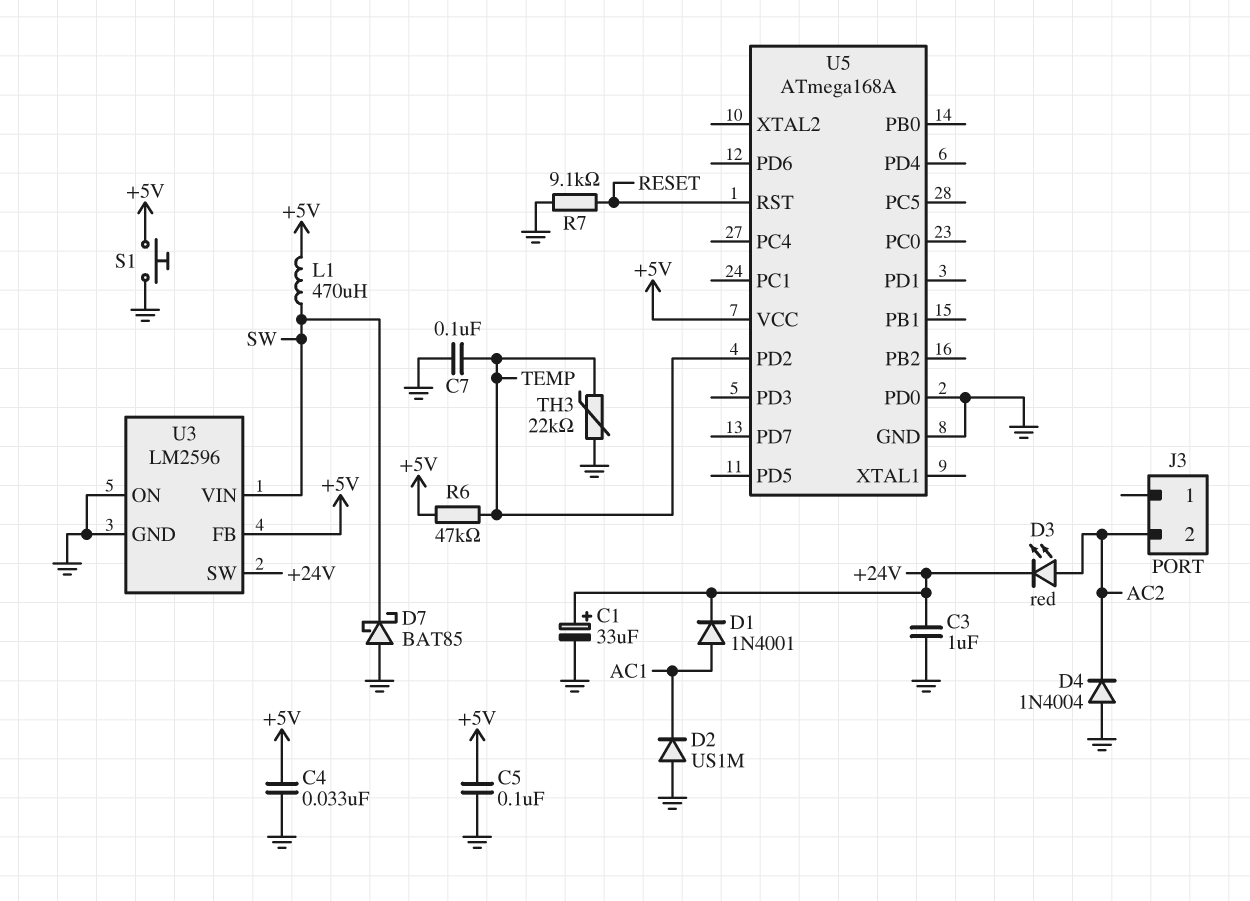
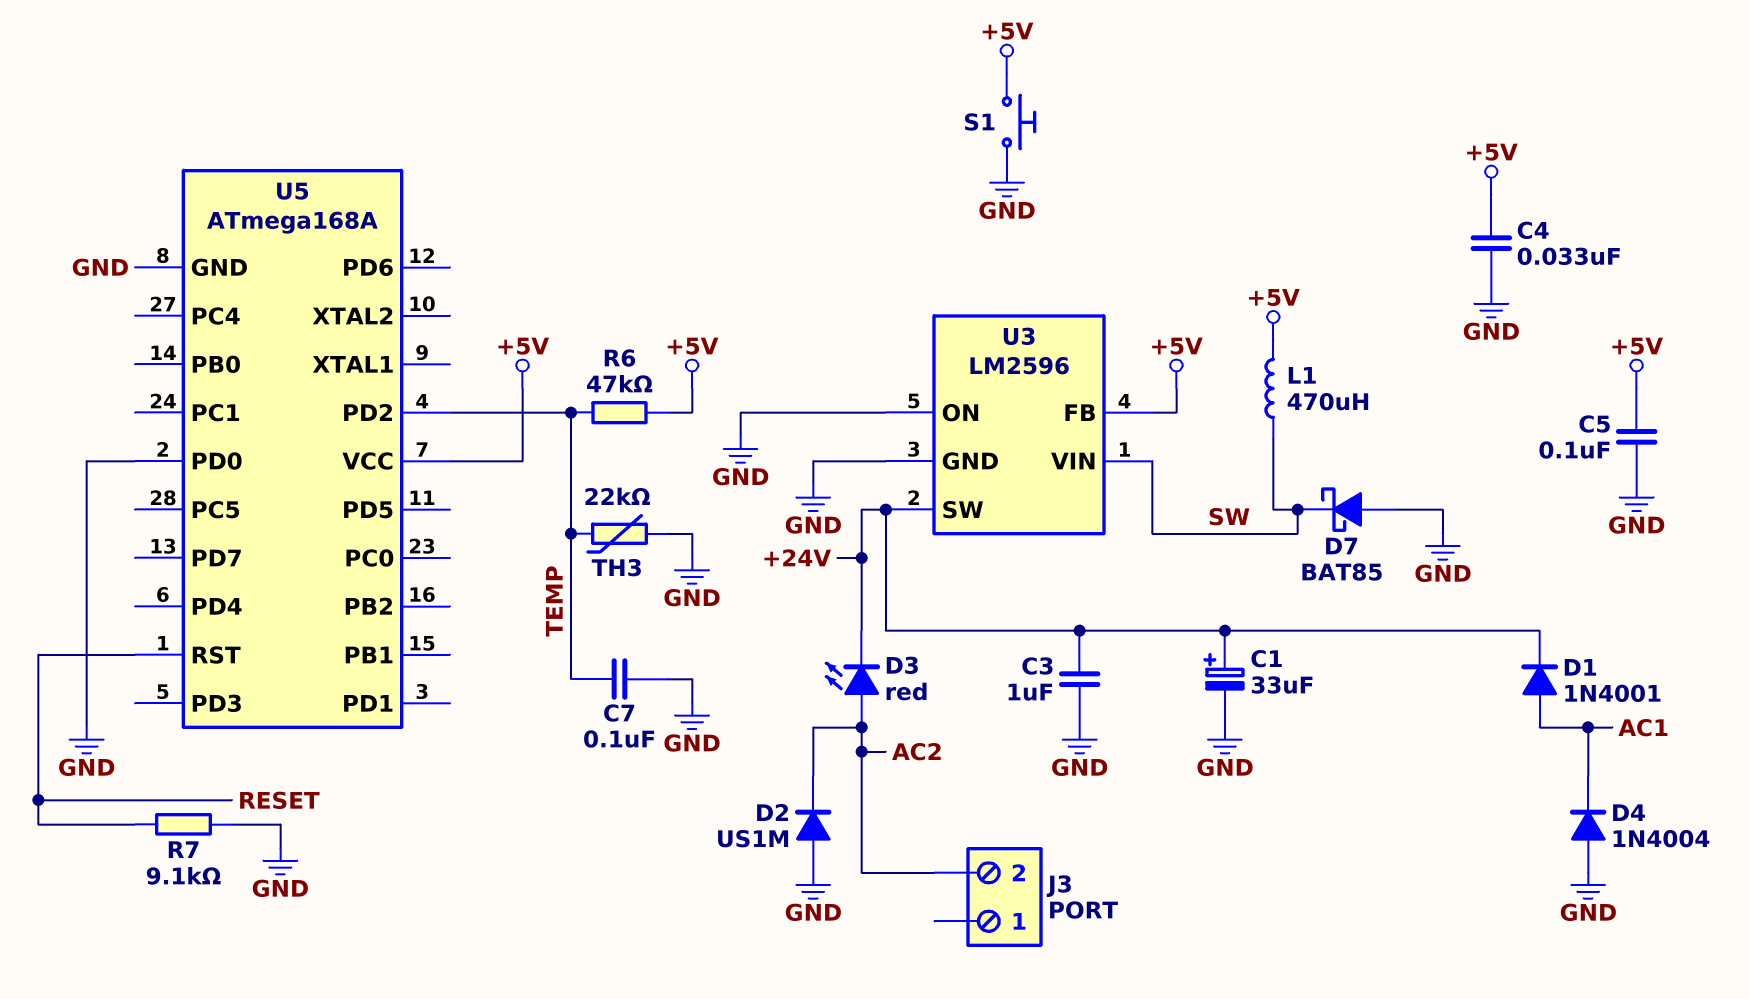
D2: diode US1M (A GND, K AC1) -> diode US1M (A GND, K AC2)
D4: diode 1N4004 (A GND, K AC2) -> diode 1N4004 (A GND, K AC1)

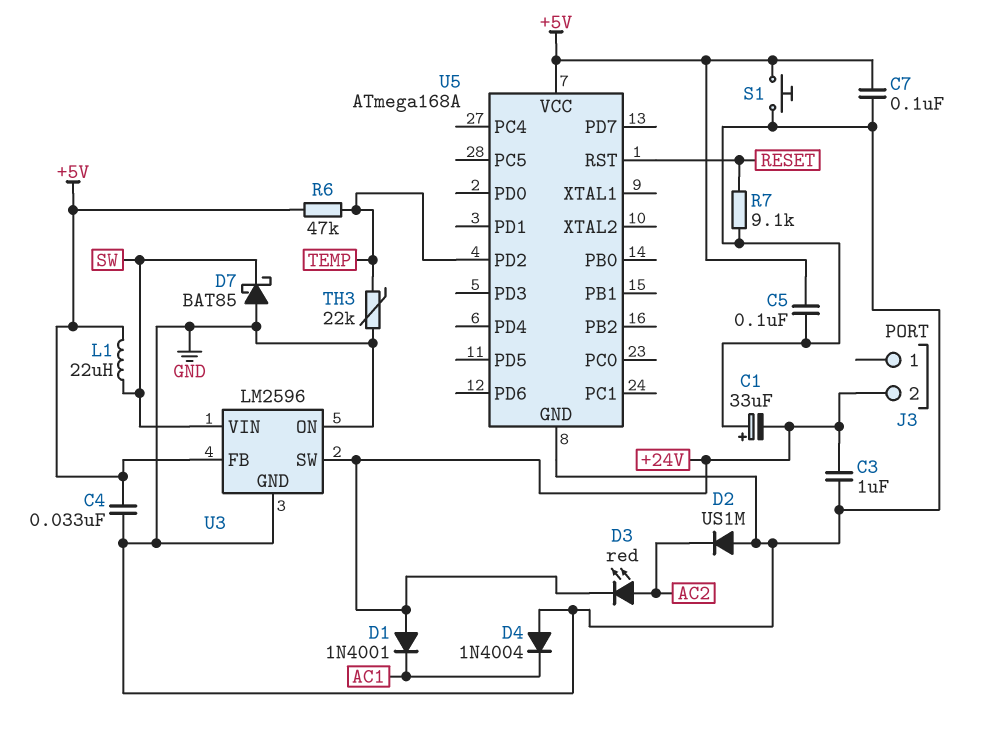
C1: 33uF (plus +24V, minus GND) -> 33uF (plus GND, minus +24V)
C7: 100nF (GND, TEMP) -> 100nF (+5V, GND)
D1: diode 1N4001 (A AC1, K +24V) -> diode 1N4001 (A +24V, K AC1)
J3 pin 2: AC2 -> +24V
L1: 470uH (+5V, SW) -> 22uH (+5V, SW)
U5 pin PD0: GND -> none

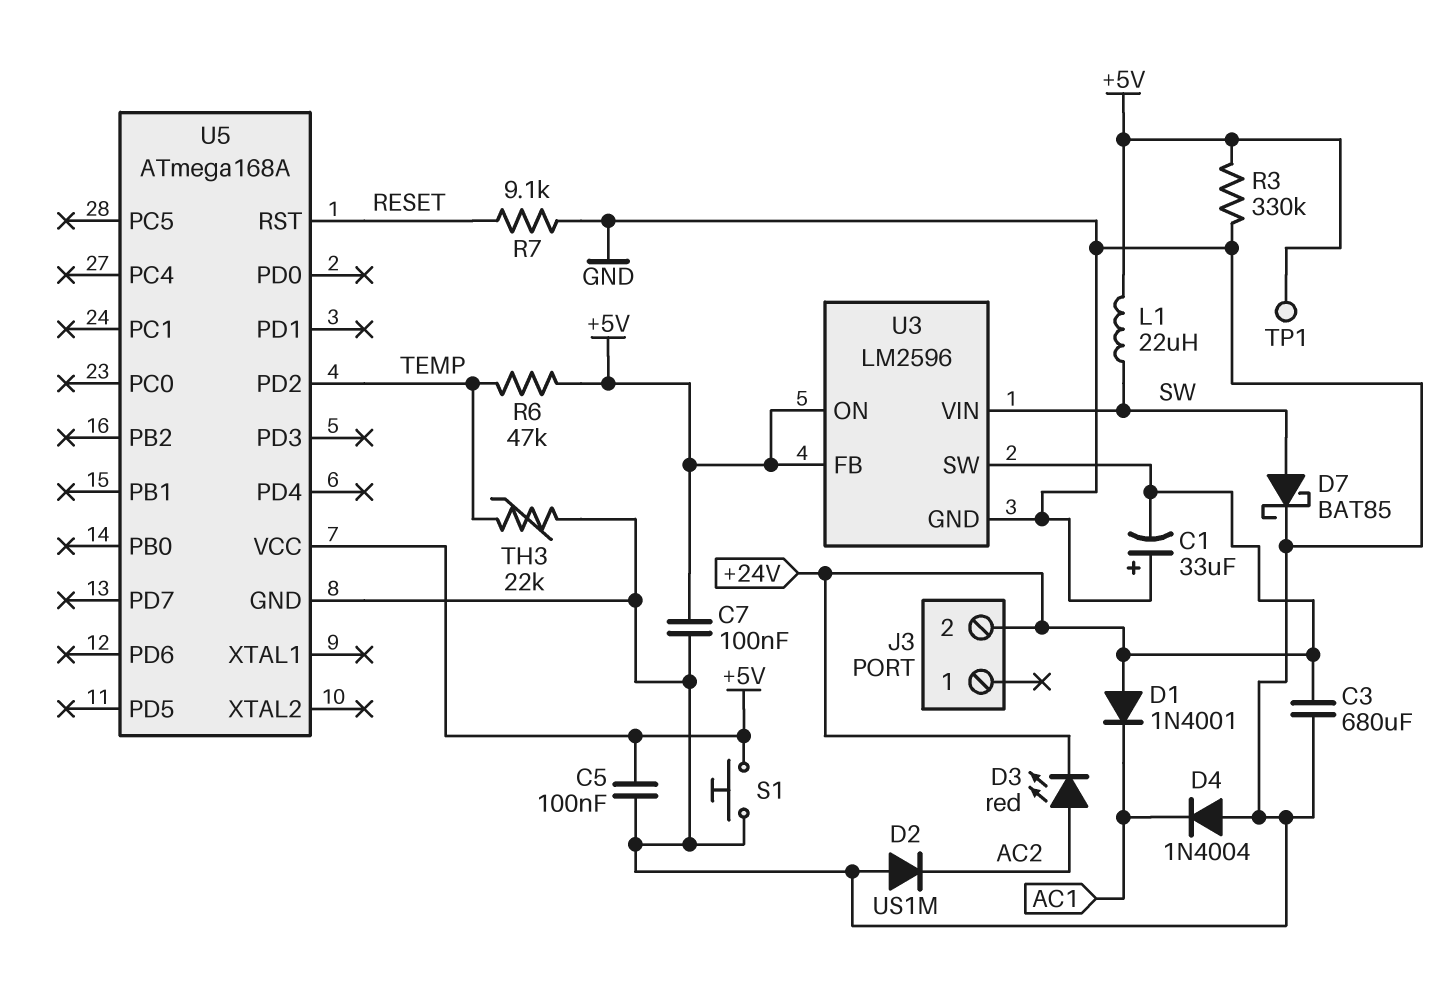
C3: 1uF (+24V, GND) -> 680uF (+24V, GND)
C4: 33nF (+5V, GND) -> none
D7: schottky BAT85 (A GND, K SW) -> schottky BAT85 (A SW, K GND)
R3: none -> 330k (+5V, GND)
TP1: none -> test point (+5V)
U3 pin ON: GND -> +5V

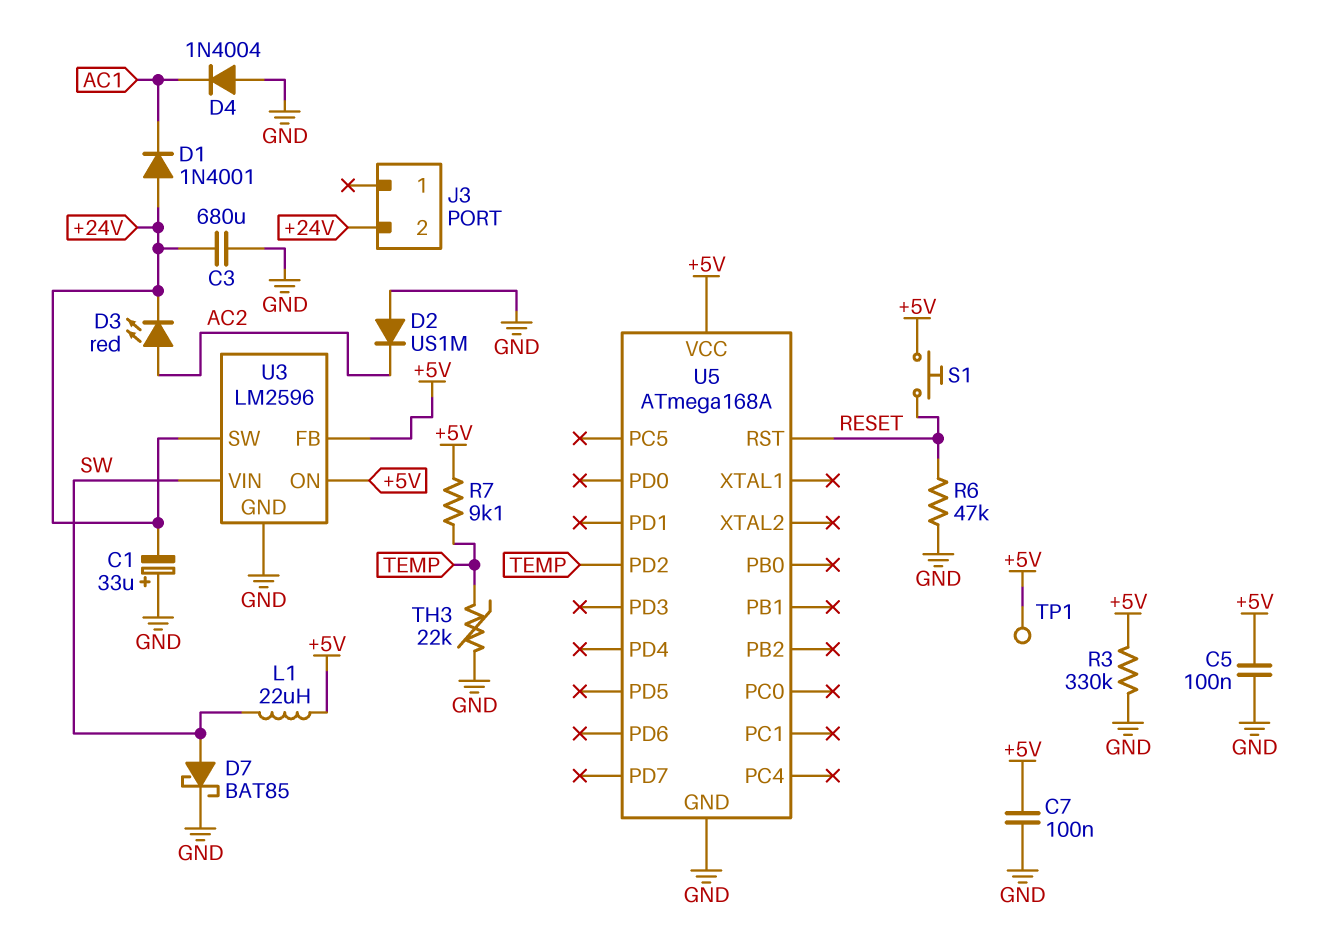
R6: 47k (+5V, TEMP) -> 47k (GND, RESET)
R7: 9.1k (GND, RESET) -> 9.1k (+5V, TEMP)
S1: button (+5V, GND) -> button (+5V, RESET)

